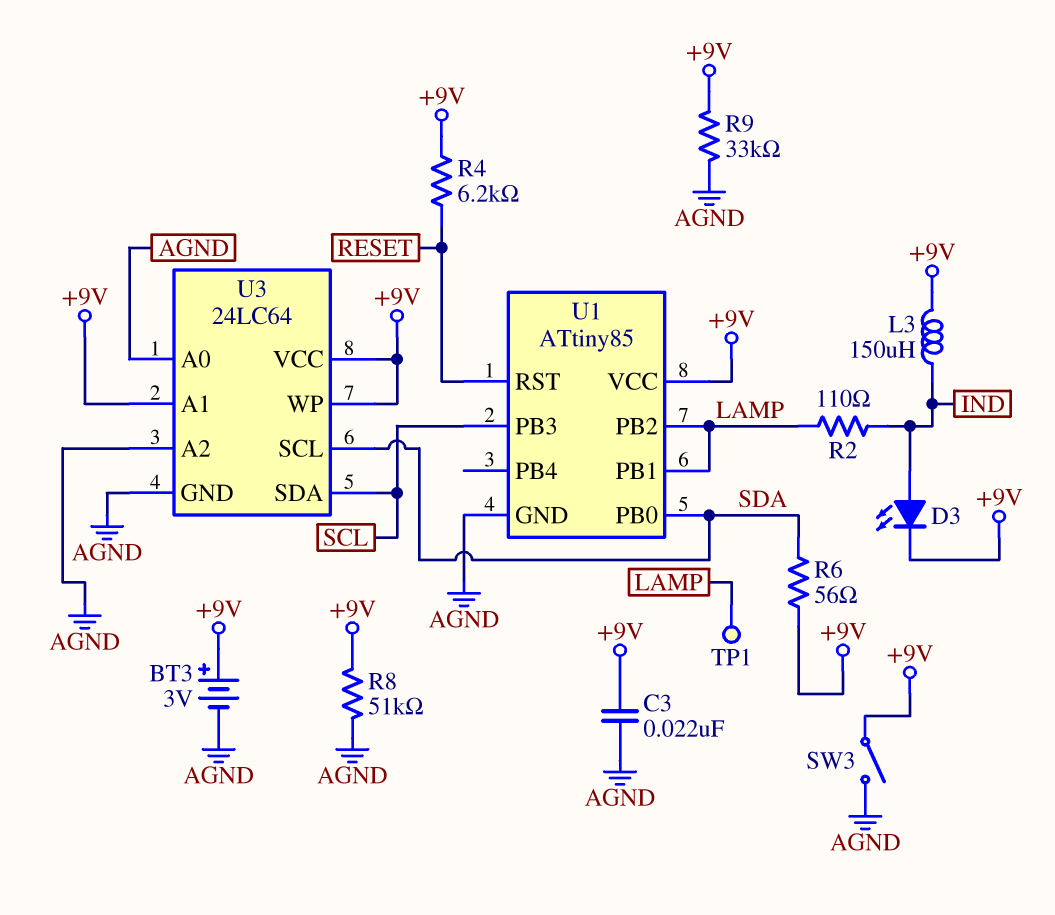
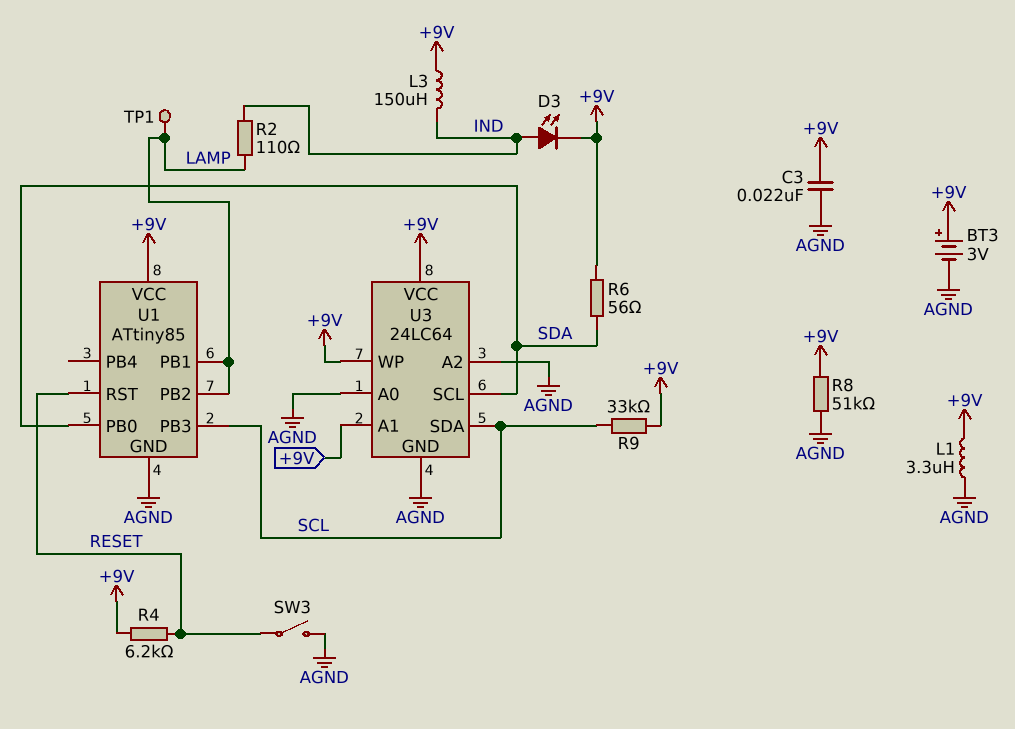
L1: none -> 3.3uH (+9V, AGND)
R9: 33k (+9V, AGND) -> 33k (+9V, SCL)
SW3: switch (+9V, AGND) -> switch (AGND, RESET)

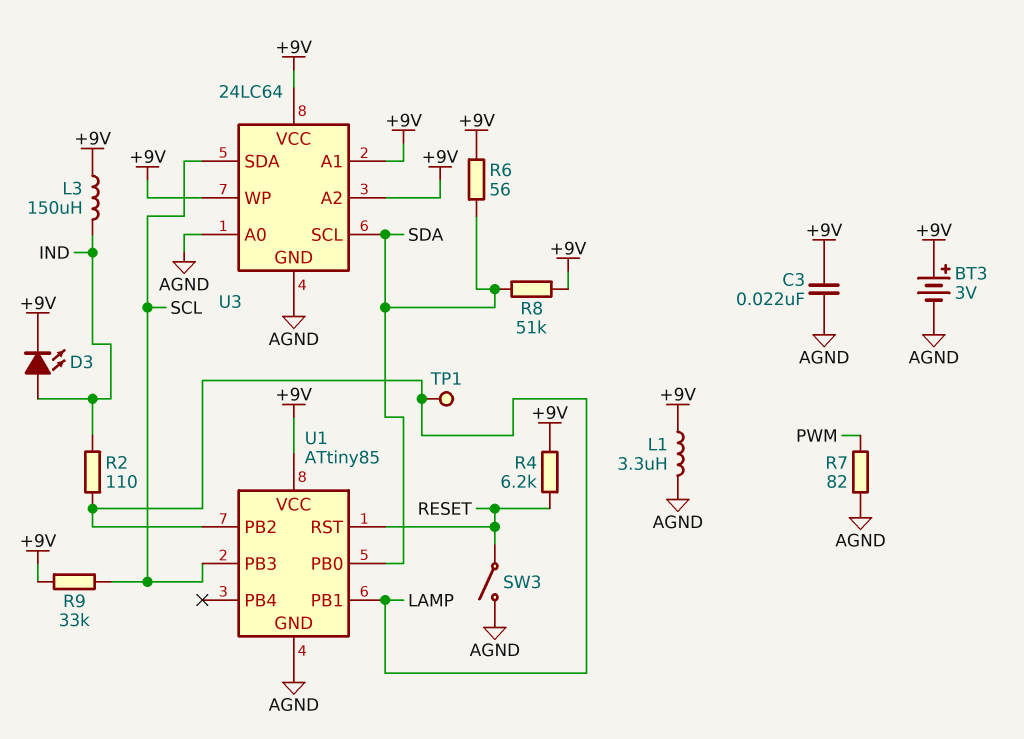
R7: none -> 82 (AGND, PWM)
R8: 51k (+9V, AGND) -> 51k (+9V, SDA)
U3 pin A2: AGND -> +9V

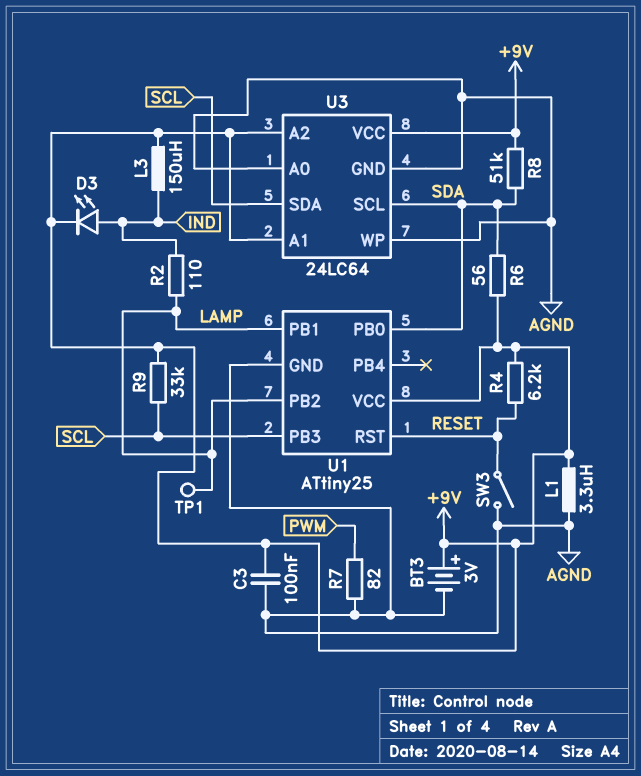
C3: 22nF (+9V, AGND) -> 100nF (+9V, AGND)
U1: ATtiny85 -> ATtiny25
U3 pin WP: +9V -> AGND

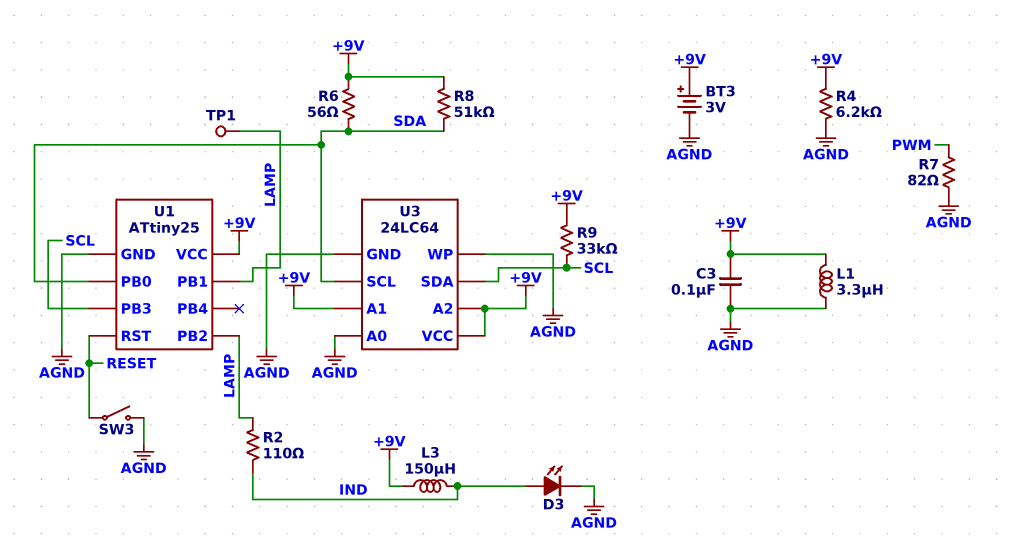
D3: LED (A IND, K +9V) -> LED (A IND, K AGND)
R4: 6.2k (+9V, RESET) -> 6.2k (+9V, AGND)

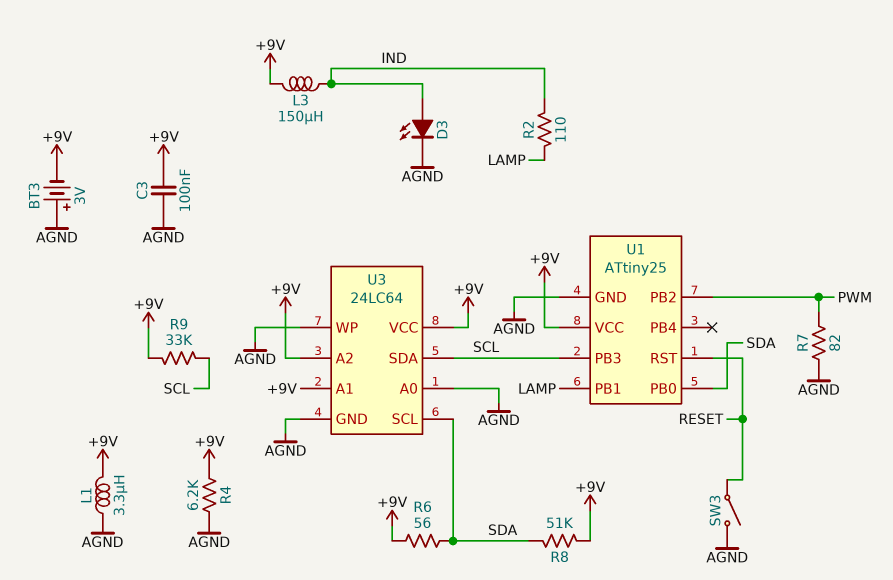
BT3: 3V (plus +9V, minus AGND) -> 3V (plus AGND, minus +9V)
TP1: test point (LAMP) -> none
U1 pin PB2: LAMP -> PWM

